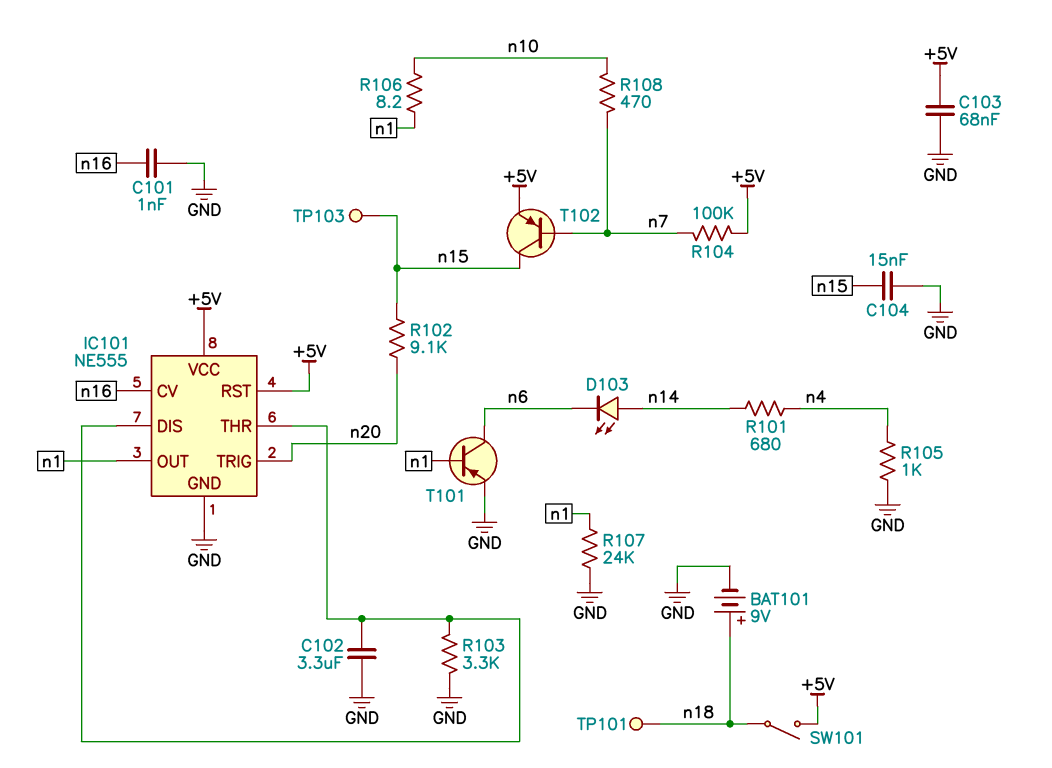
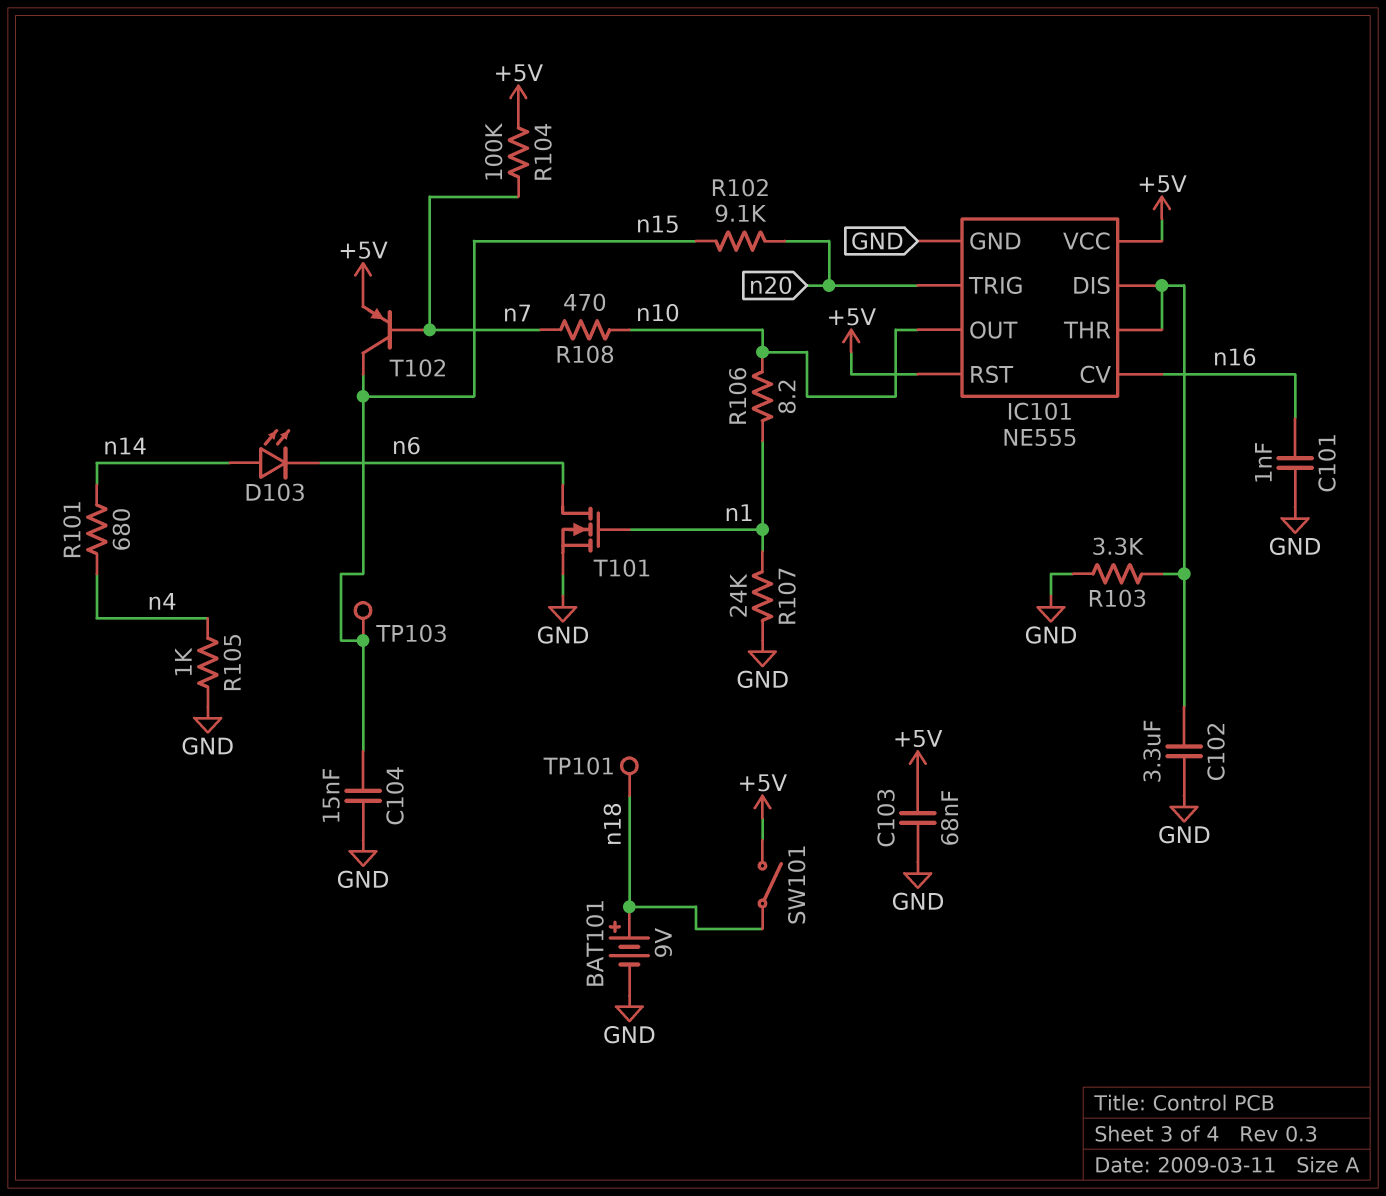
IC101 pin OUT: n1 -> n10
T101: PNP (B n1, C n6, E GND) -> NMOS (G n1, D n6, S GND)

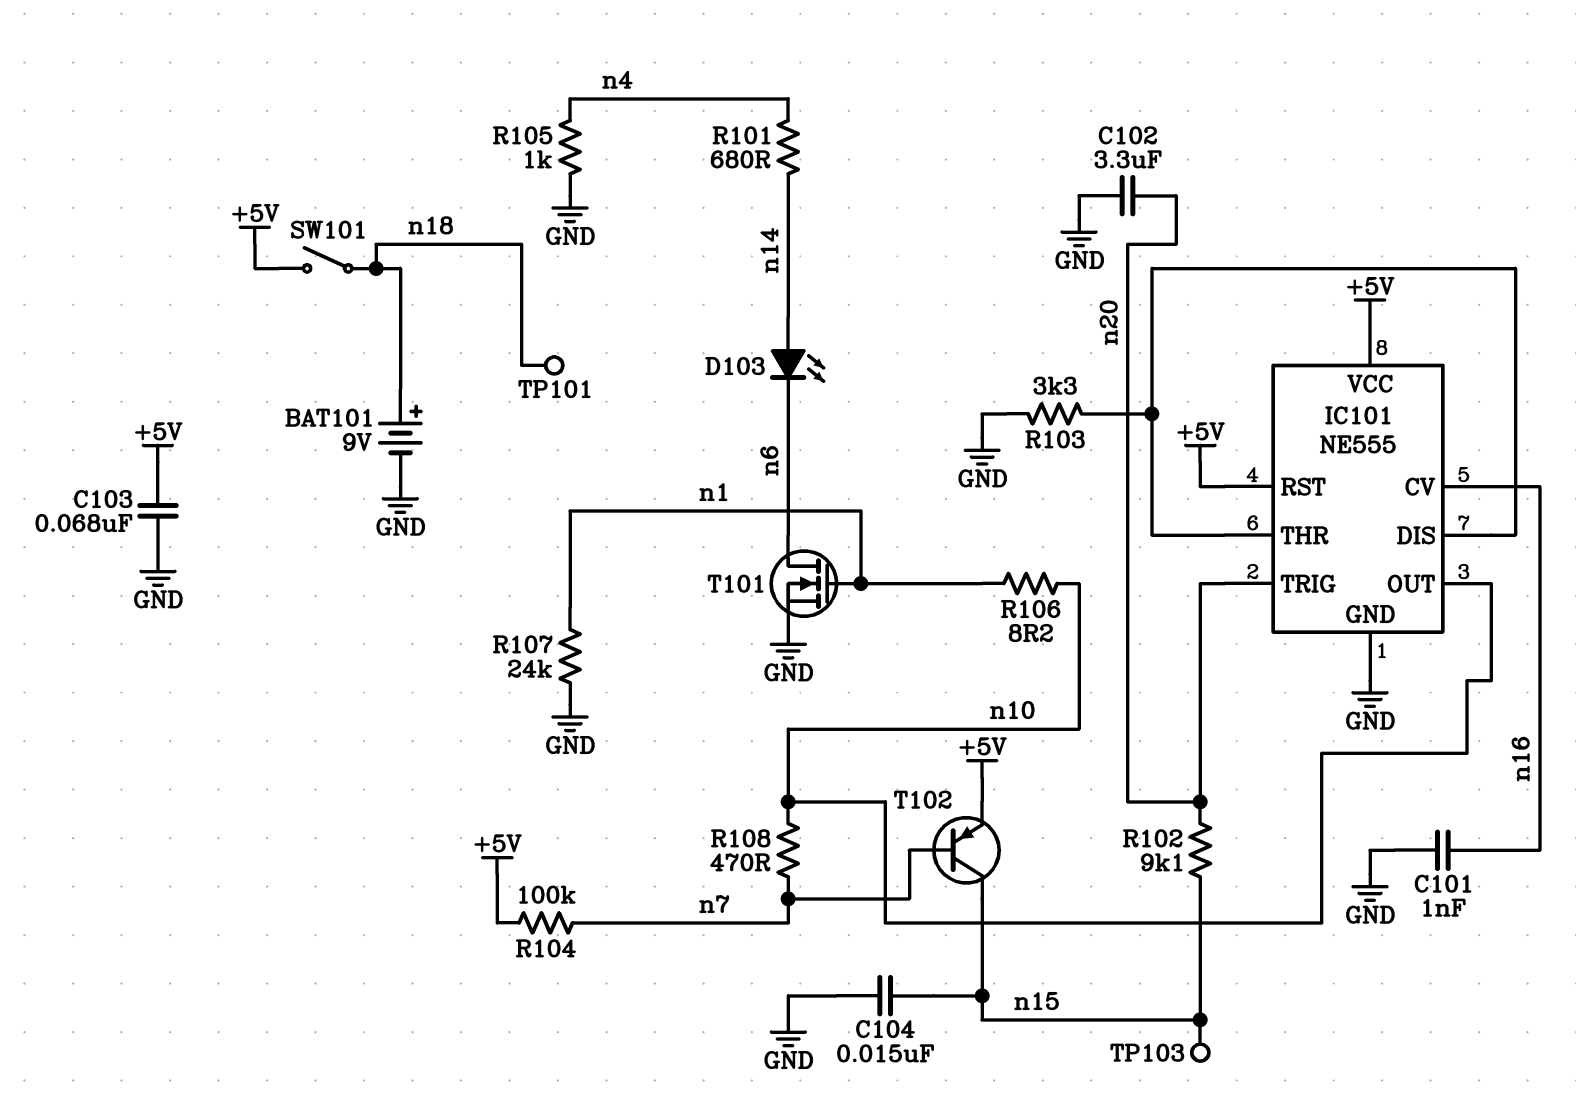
C102: 3.3uF (GND, IC101/DIS) -> 3.3uF (GND, n20)

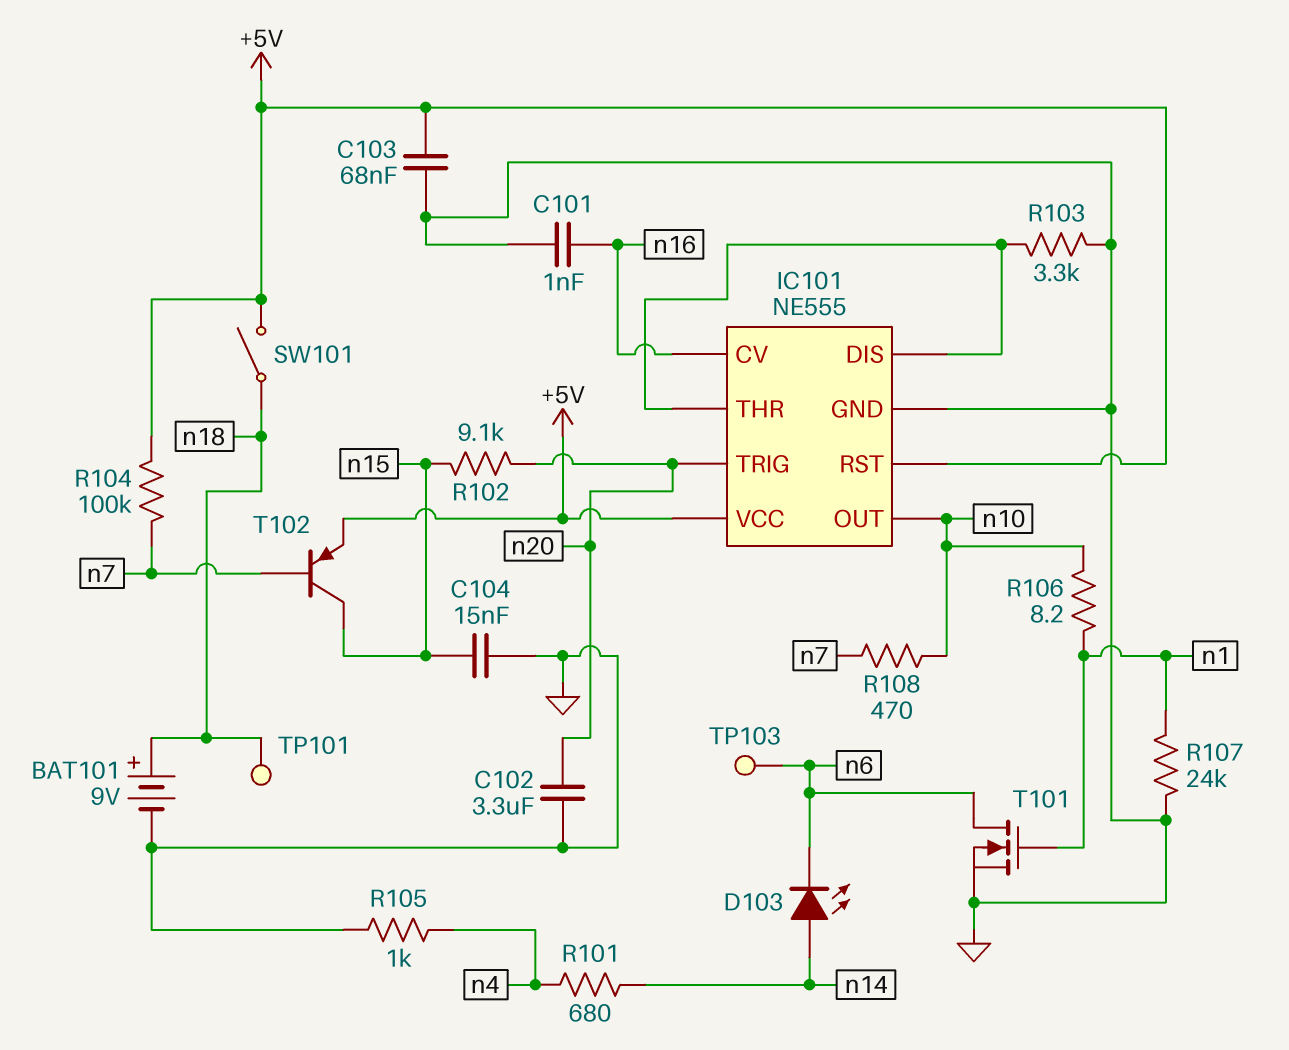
TP103: test point (n15) -> test point (n6)

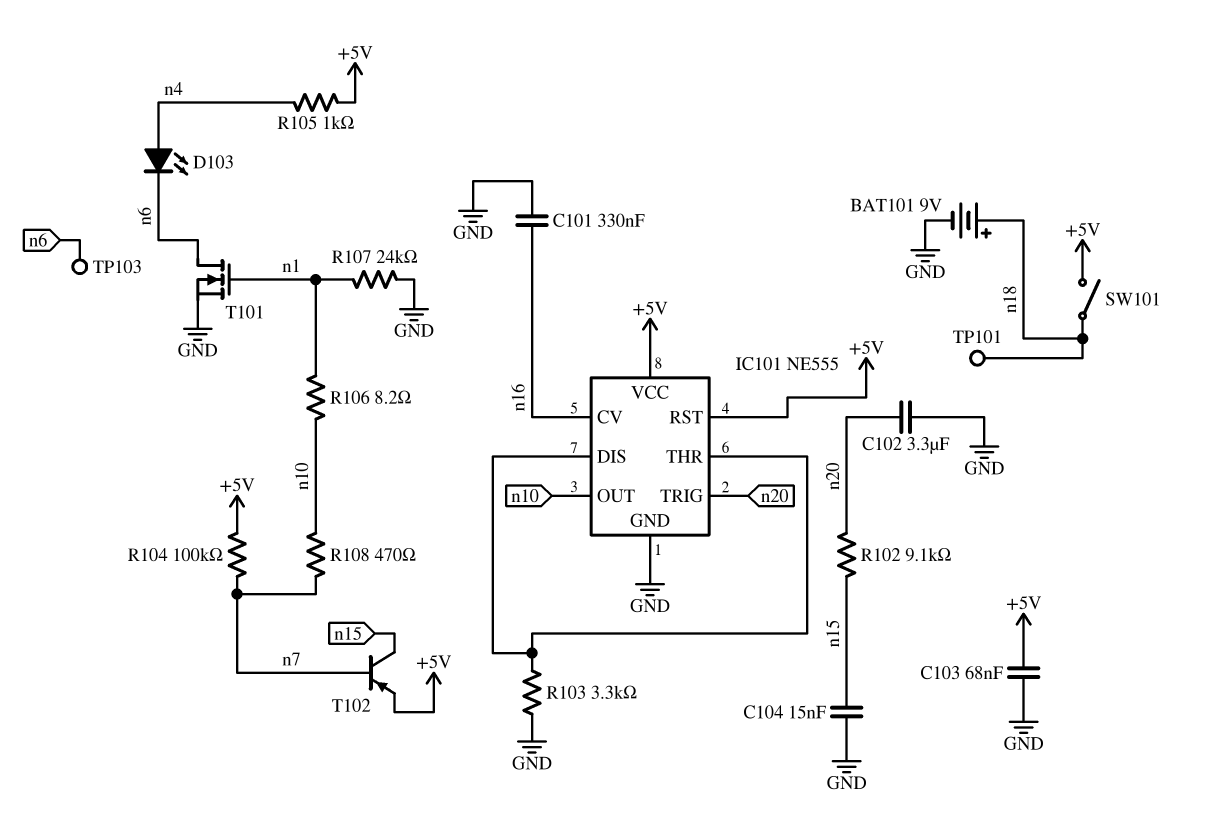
C101: 1nF (GND, n16) -> 330nF (GND, n16)
D103: LED (A n14, K n6) -> LED (A n4, K n6)
R101: 680 (n4, n14) -> none
R105: 1k (GND, n4) -> 1k (+5V, n4)

